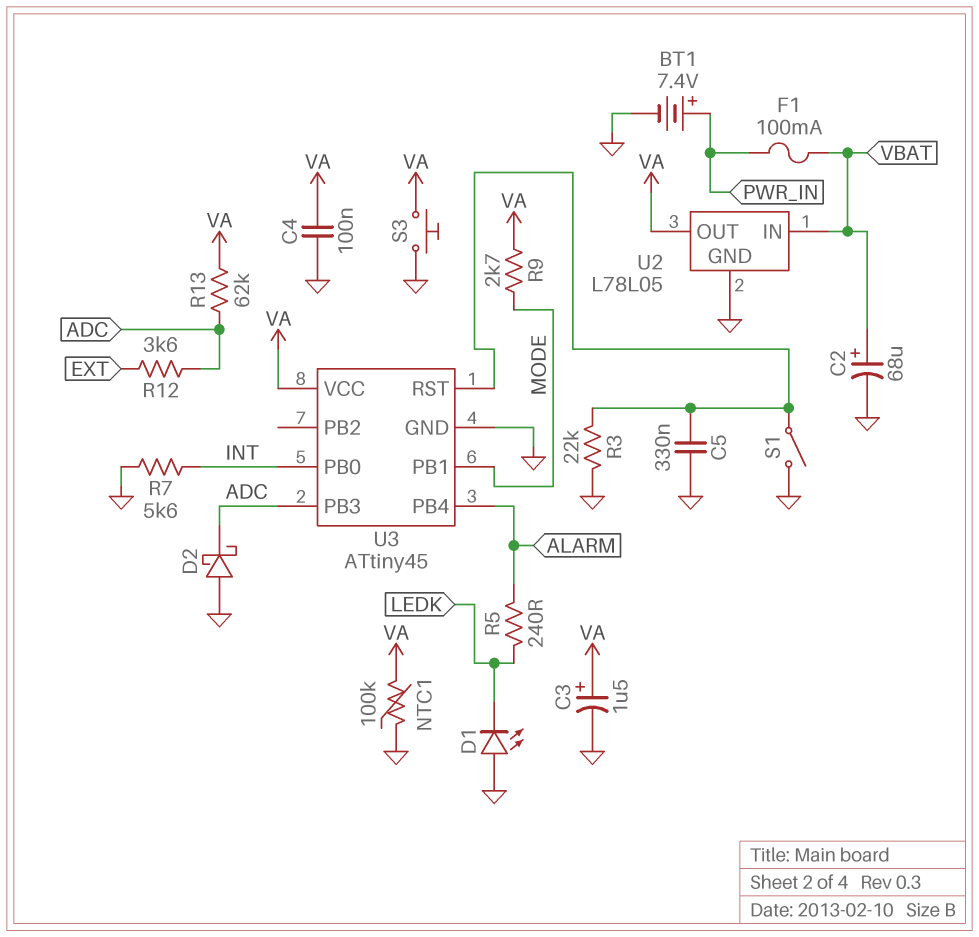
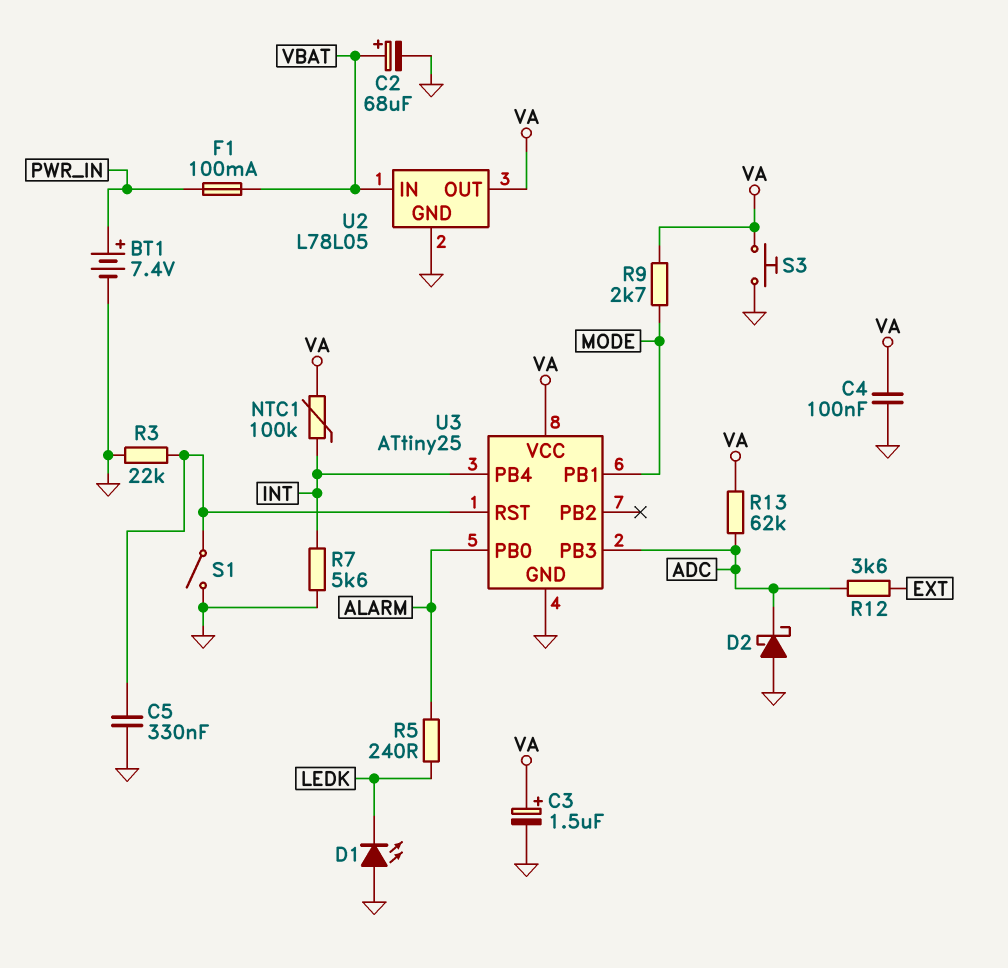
NTC1: 100k (GND, VA) -> 100k (INT, VA)
U3: ATtiny45 -> ATtiny25
U3 pin PB0: INT -> ALARM
U3 pin PB4: ALARM -> INT

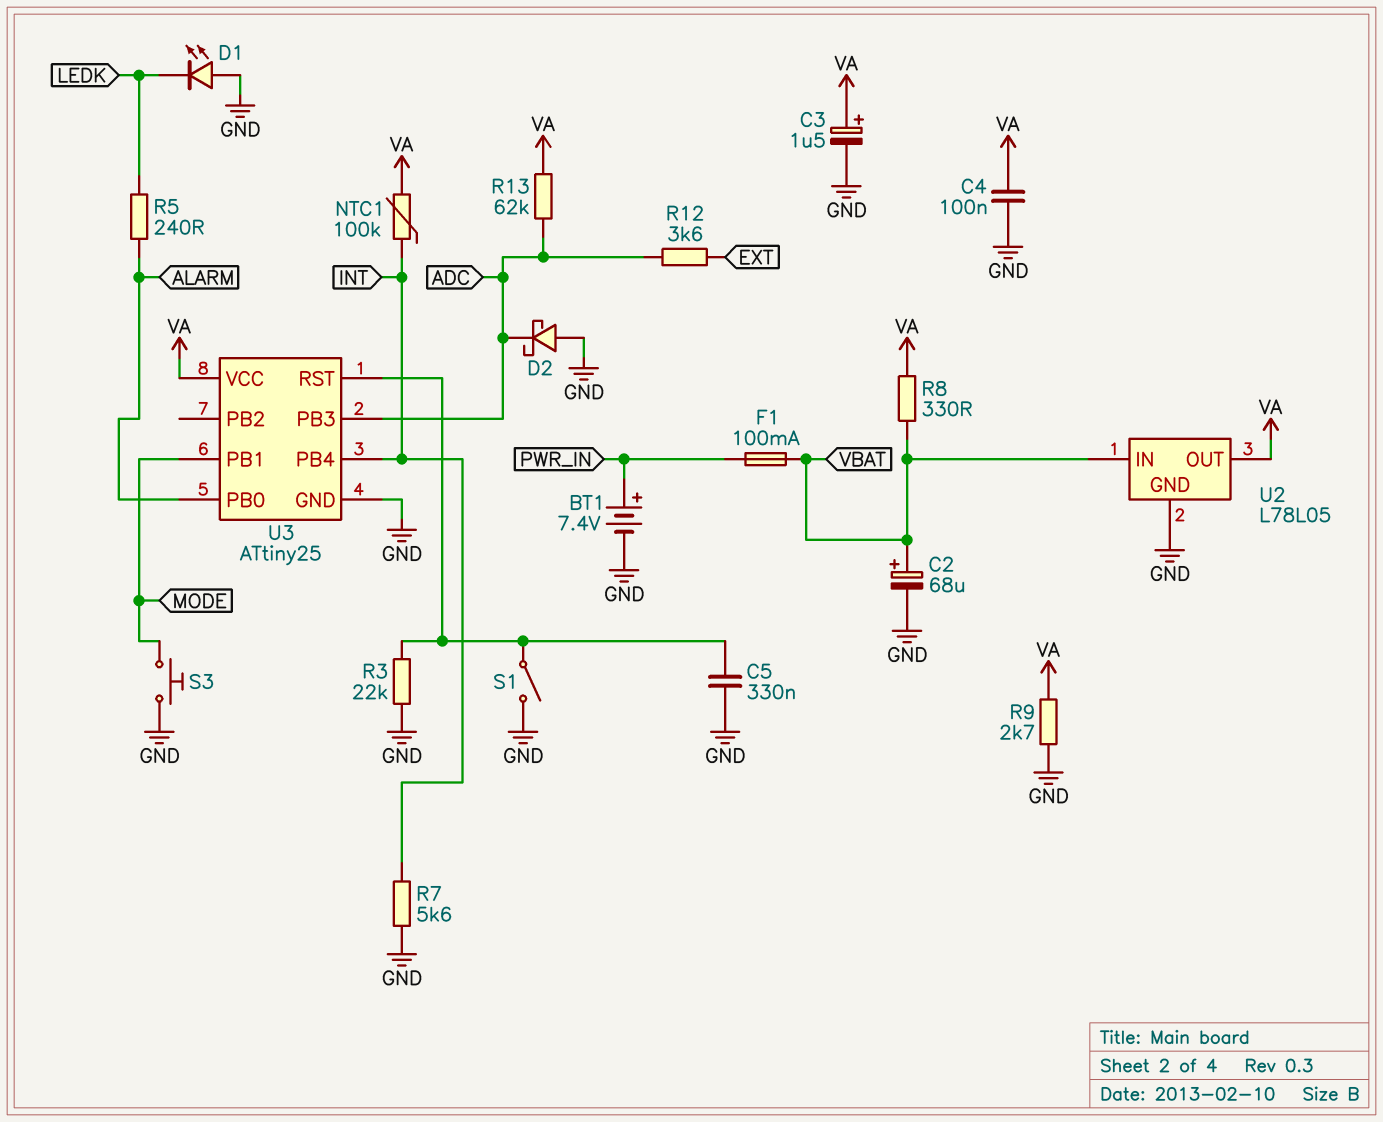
R8: none -> 330 (VA, VBAT)
R9: 2.7k (MODE, VA) -> 2.7k (GND, VA)
S3: button (GND, VA) -> button (GND, MODE)

